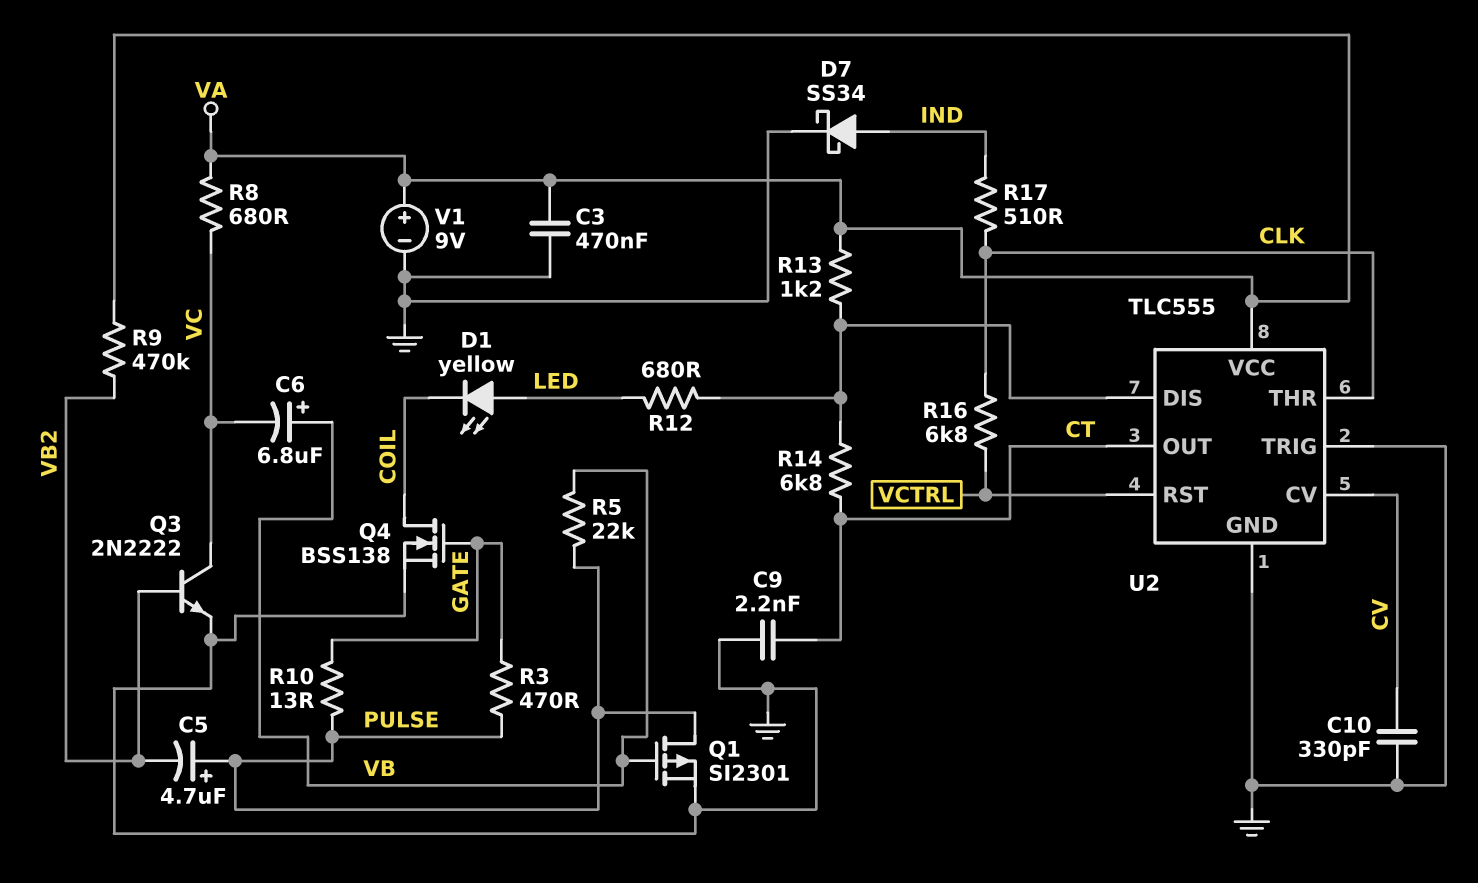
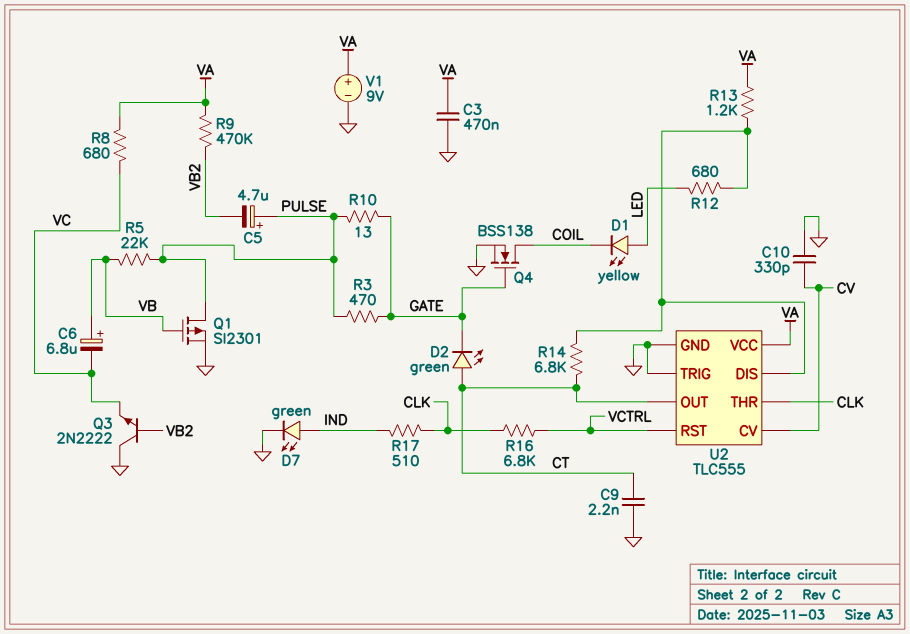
D2: none -> LED green (A CT, K GATE)
D7: schottky SS34 (A IND, K GND) -> LED green (A IND, K GND)
Q3: NPN 2N2222 (B VB2, C VC, E GND) -> NPN 2N2222 (B VB2, C GND, E VC)

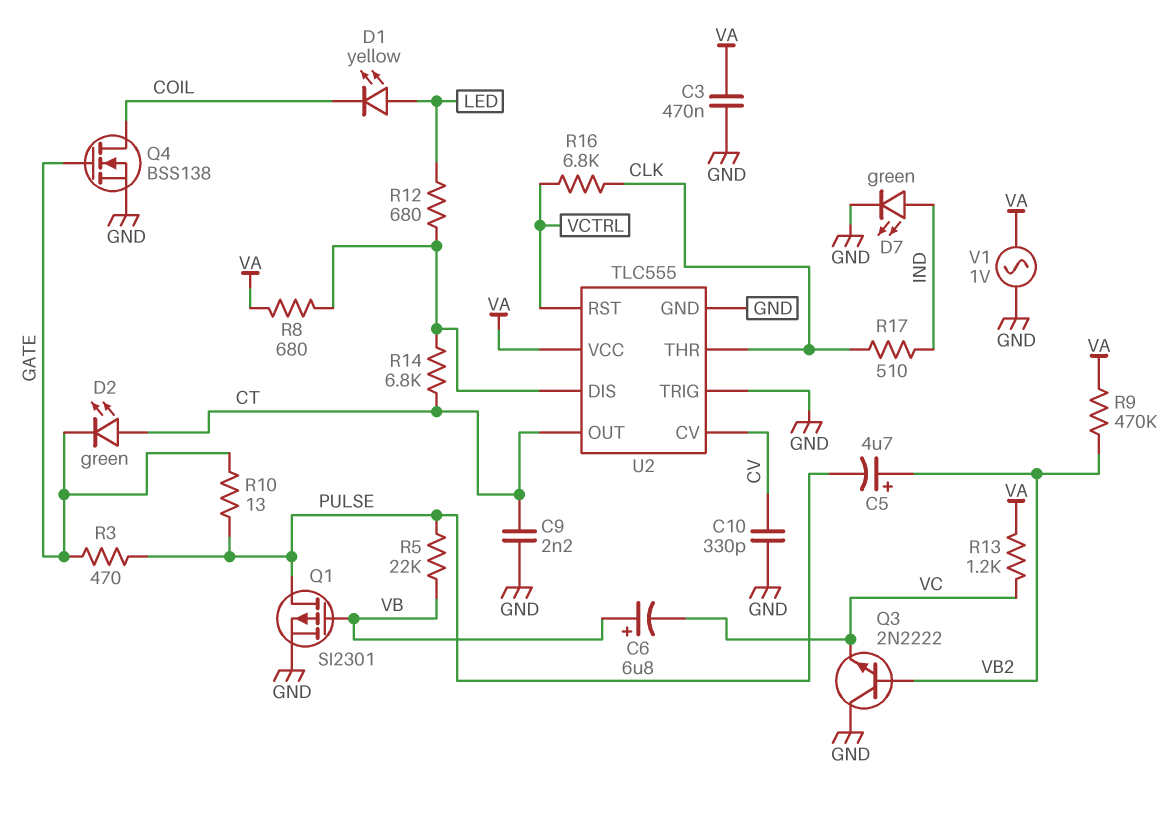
C5: 4.7uF (plus PULSE, minus VB2) -> 4.7uF (plus VB2, minus PULSE)
R8: 680 (VA, VC) -> 680 (U2/DIS, VA)
R13: 1.2k (U2/DIS, VA) -> 1.2k (VA, VC)
V1: 9V (plus VA, minus GND) -> AC 1V (GND, VA)

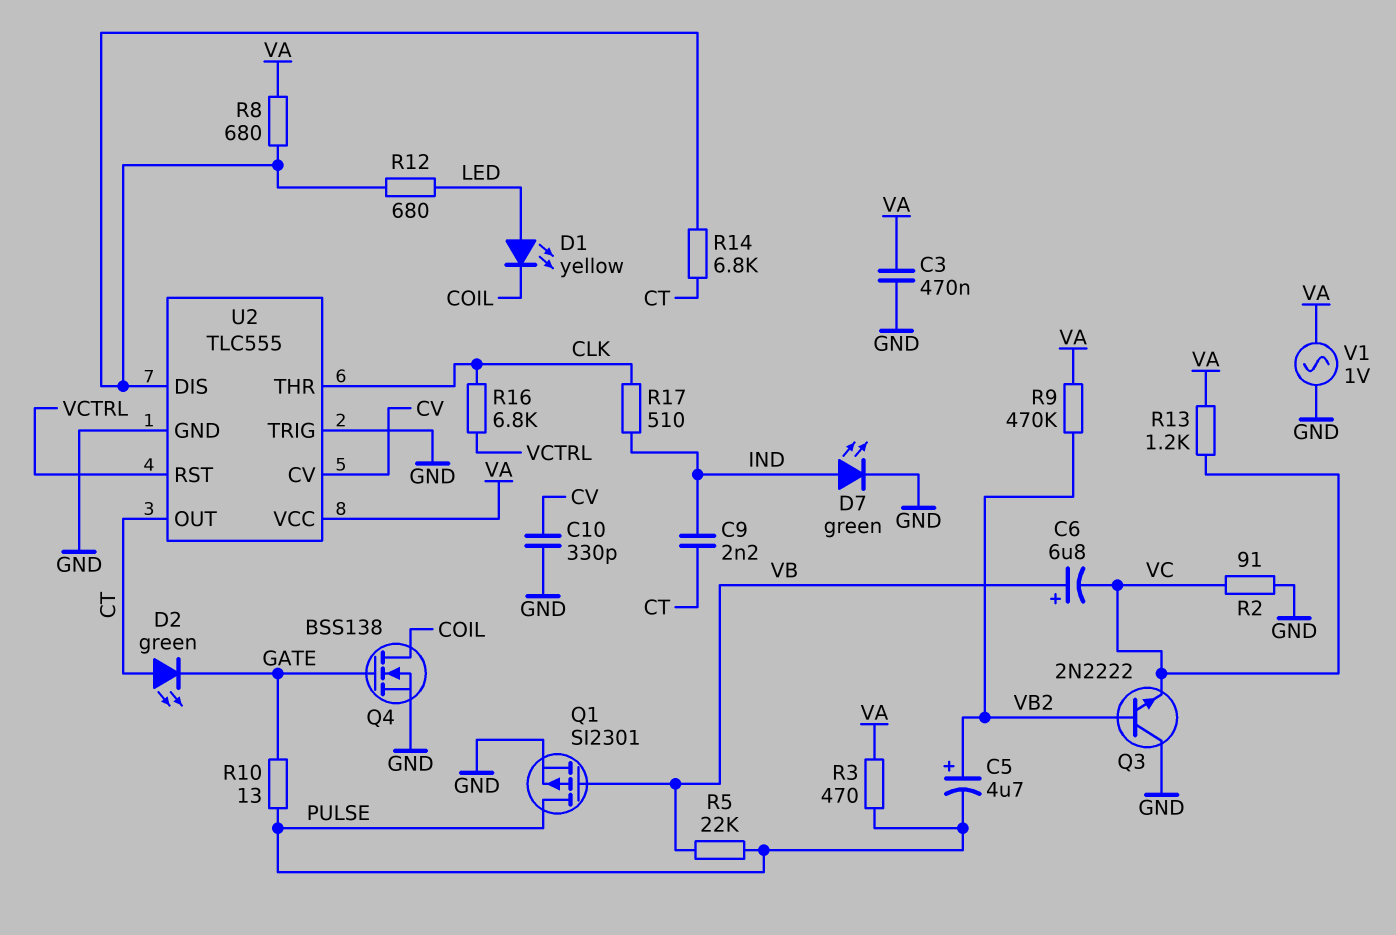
C9: 2.2nF (CT, GND) -> 2.2nF (CT, IND)
R2: none -> 91 (GND, VC)
R3: 470 (GATE, PULSE) -> 470 (PULSE, VA)

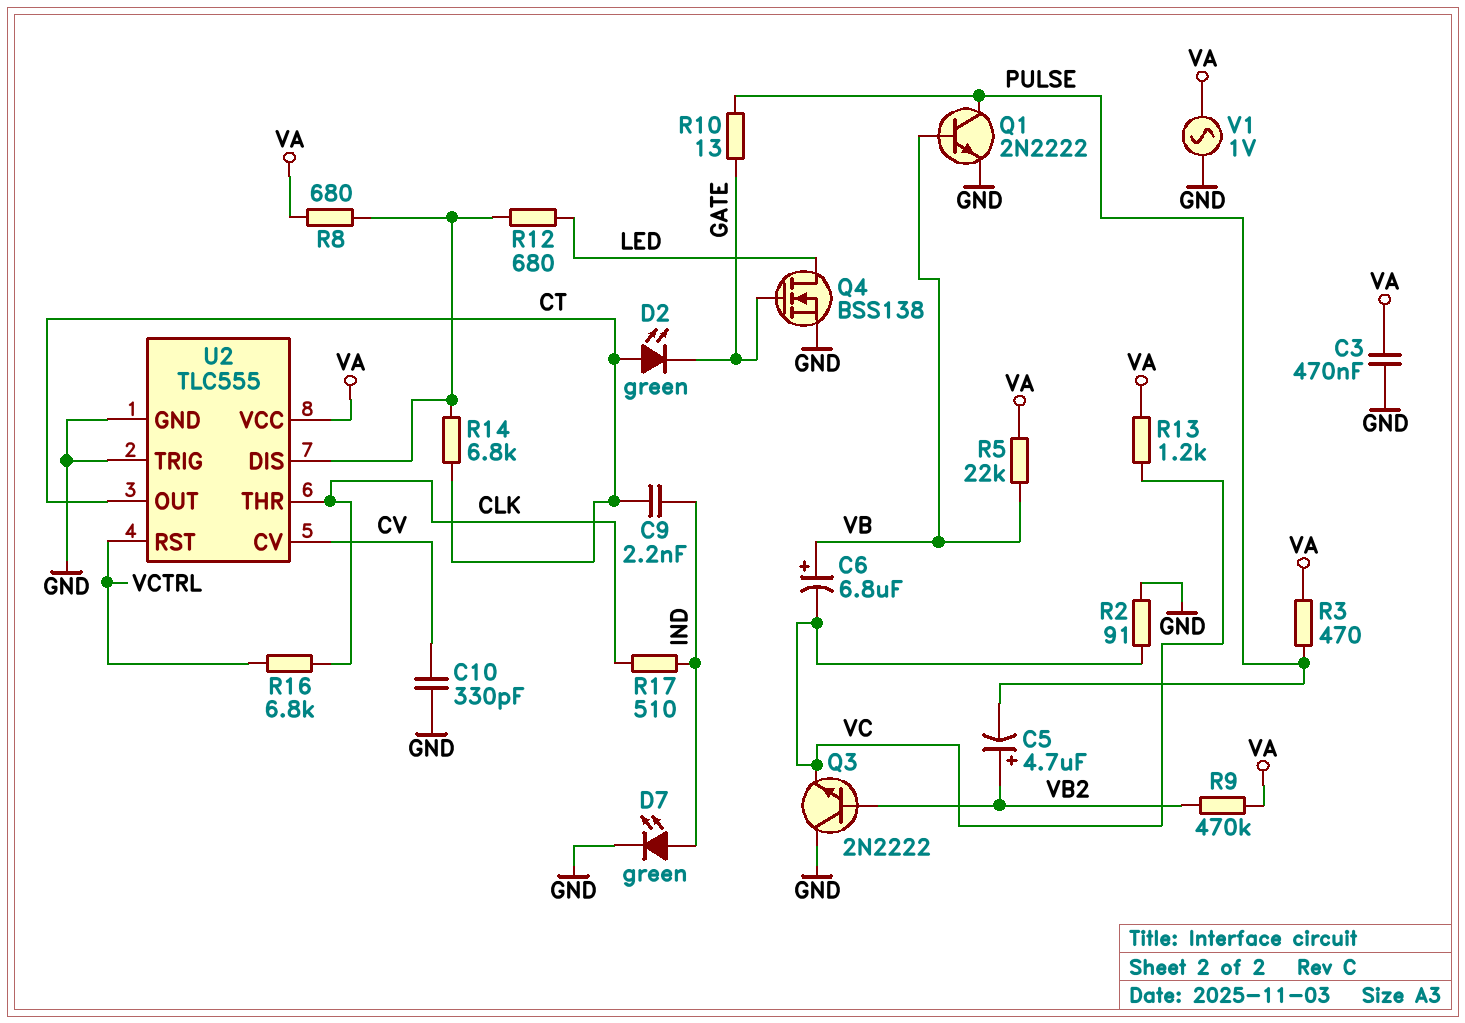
D1: LED yellow (A LED, K COIL) -> none
Q1: PMOS SI2301 (G VB, D PULSE, S GND) -> NPN 2N2222 (B VB, C PULSE, E GND)
Q4: NMOS BSS138 (G GATE, D COIL, S GND) -> NMOS BSS138 (G GATE, D LED, S GND)
R5: 22k (PULSE, VB) -> 22k (VA, VB)

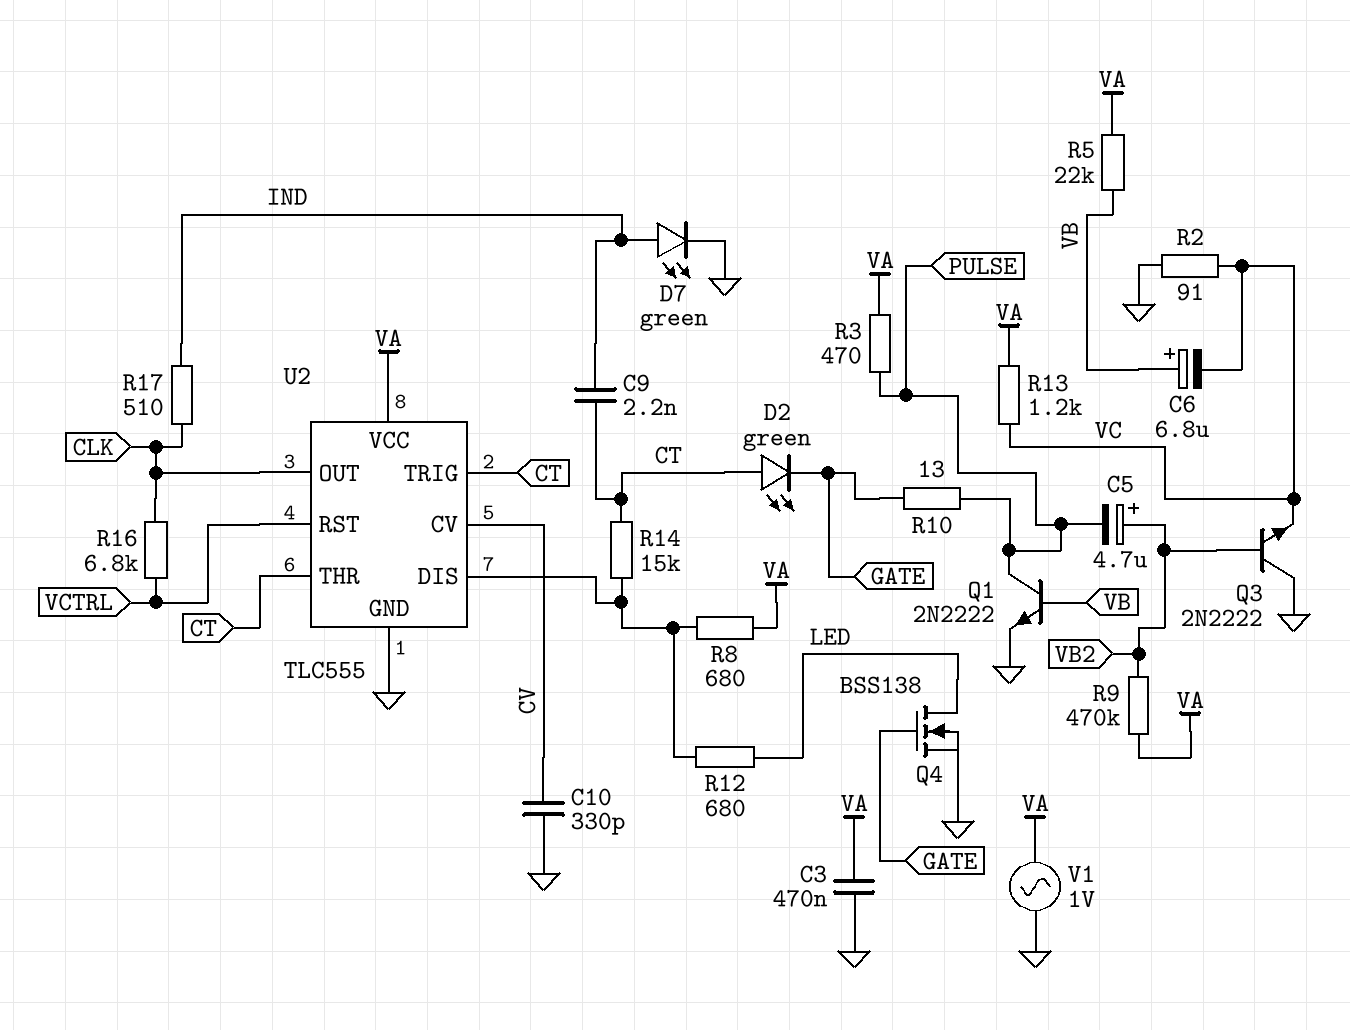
R14: 6.8k (CT, U2/DIS) -> 15k (CT, U2/DIS)
U2 pin OUT: CT -> CLK
U2 pin THR: CLK -> CT
U2 pin TRIG: GND -> CT

